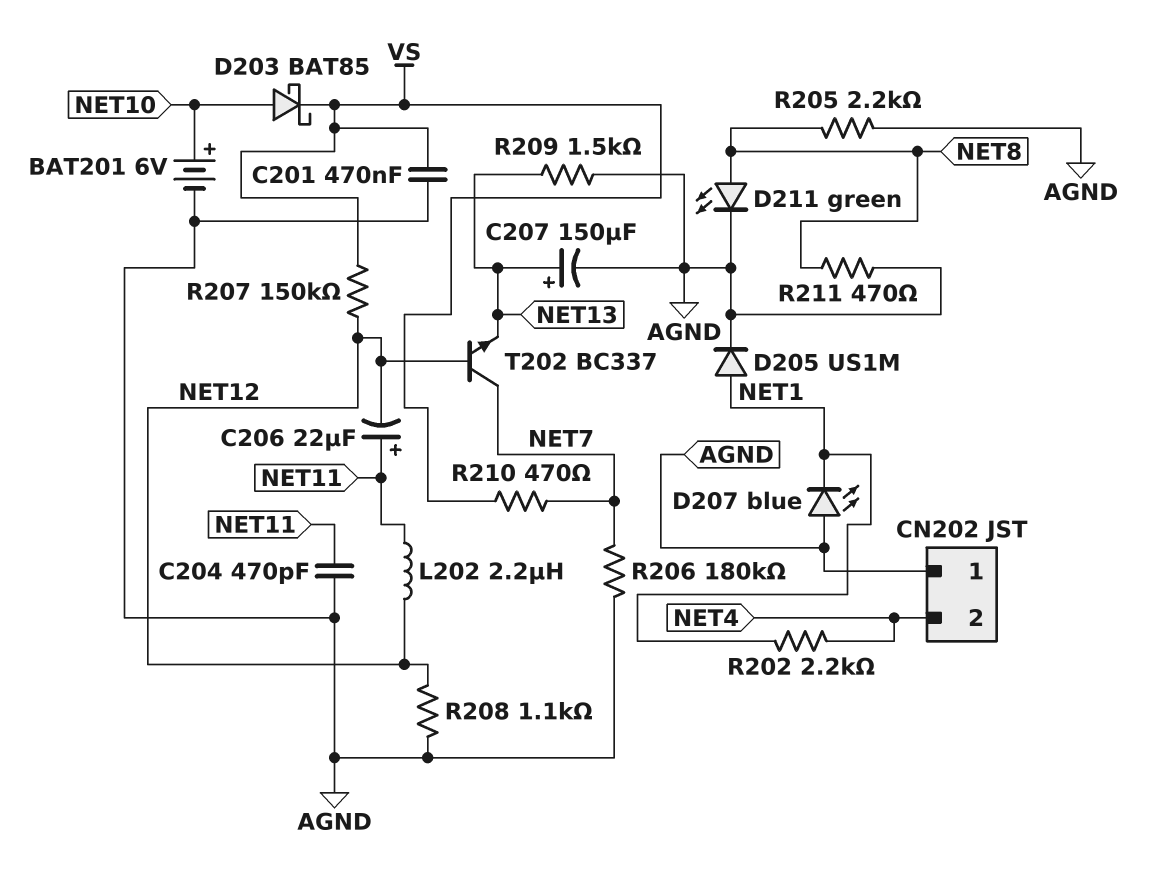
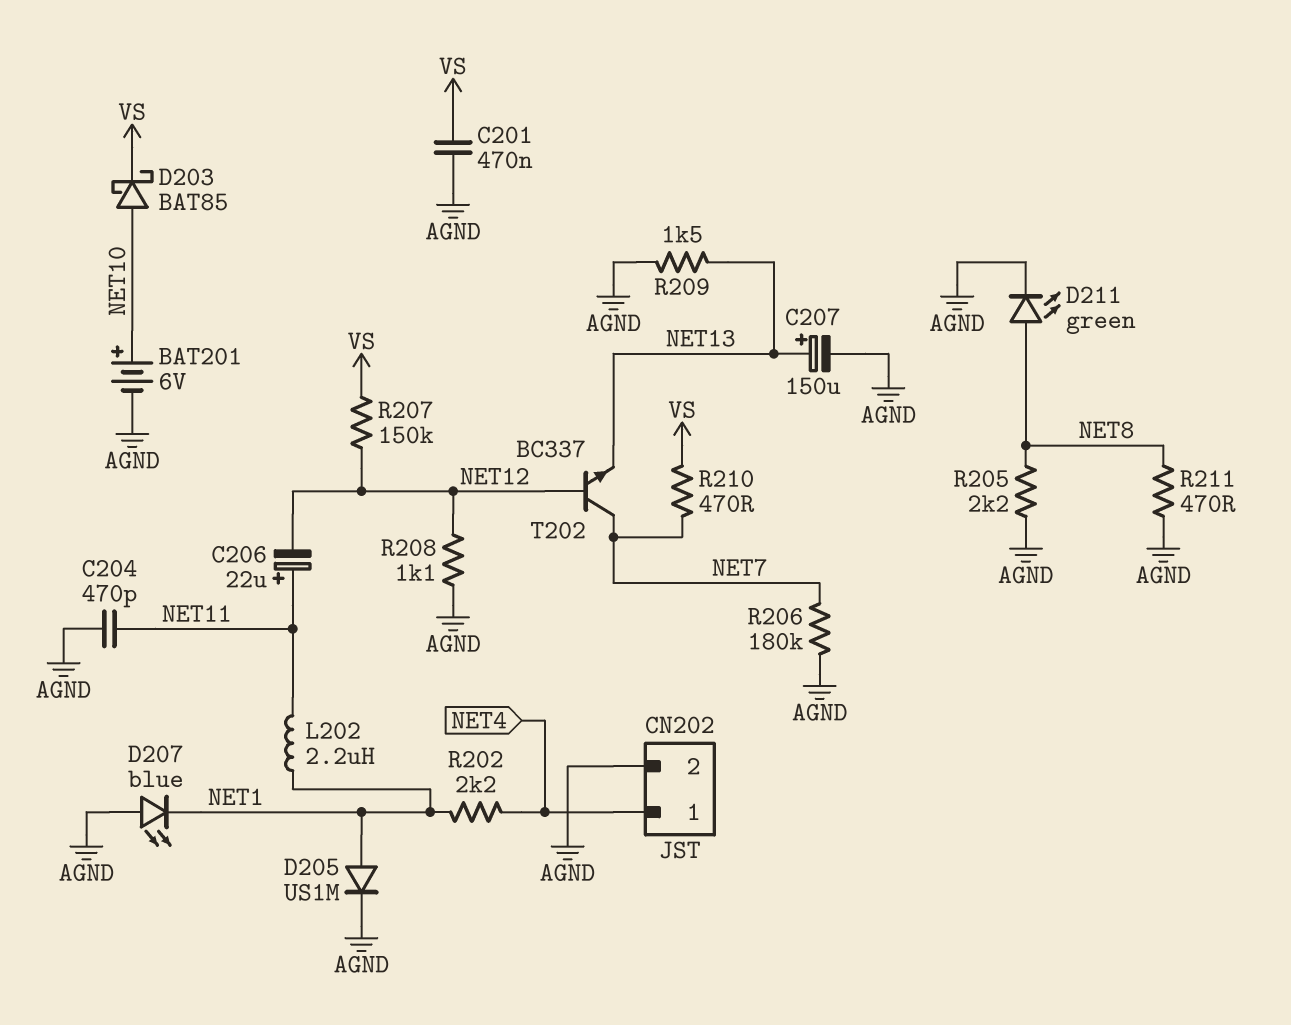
CN202 pin 1: AGND -> NET4
CN202 pin 2: NET4 -> AGND
L202: 2.2uH (NET11, NET12) -> 2.2uH (NET1, NET11)

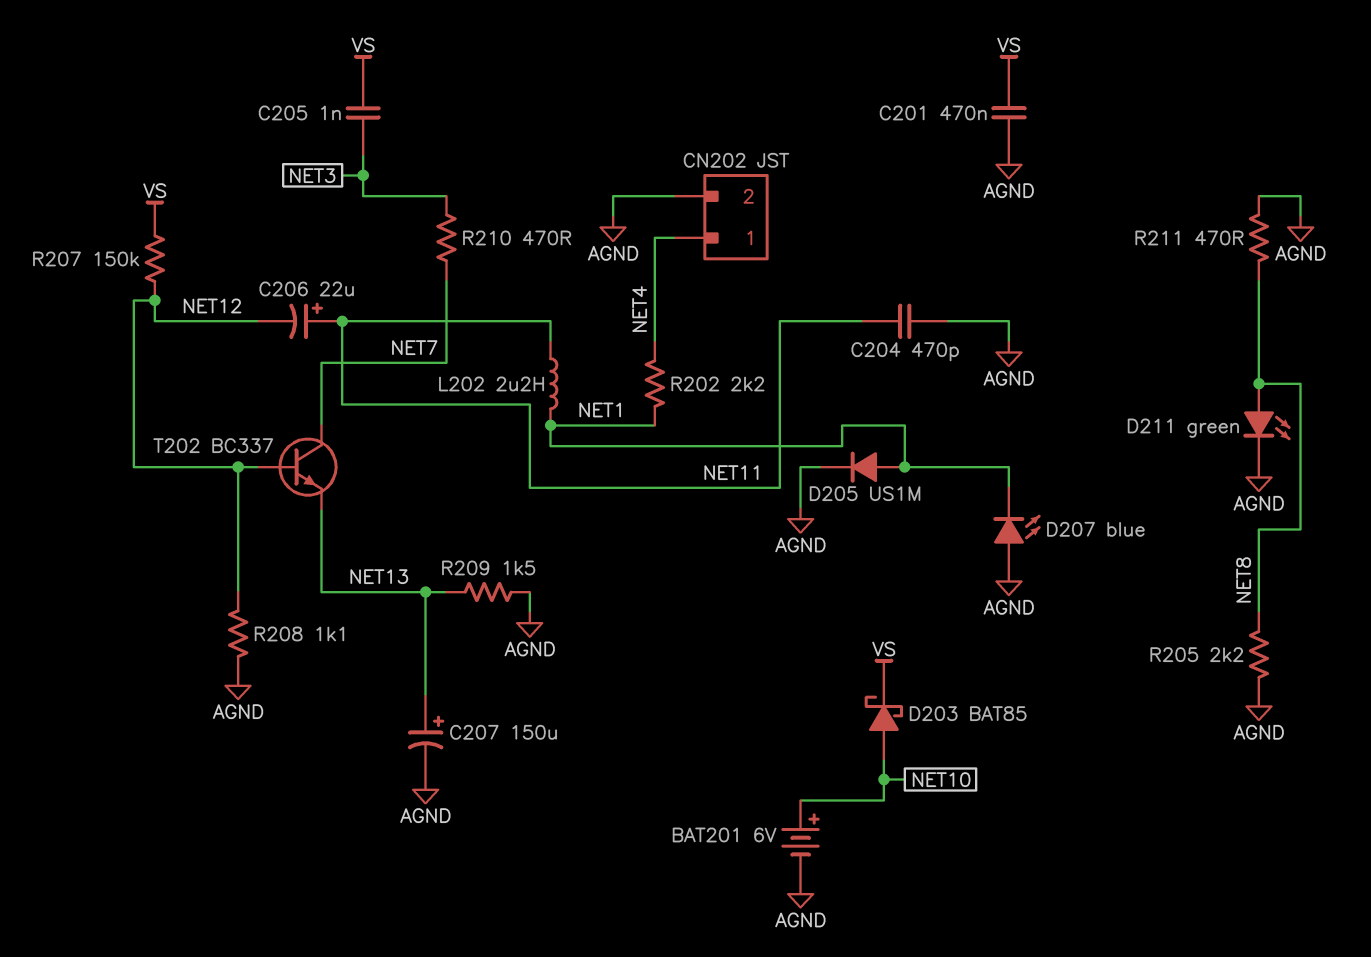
C205: none -> 1nF (NET3, VS)
R206: 180k (AGND, NET7) -> none
R210: 470 (NET7, VS) -> 470 (NET3, NET7)

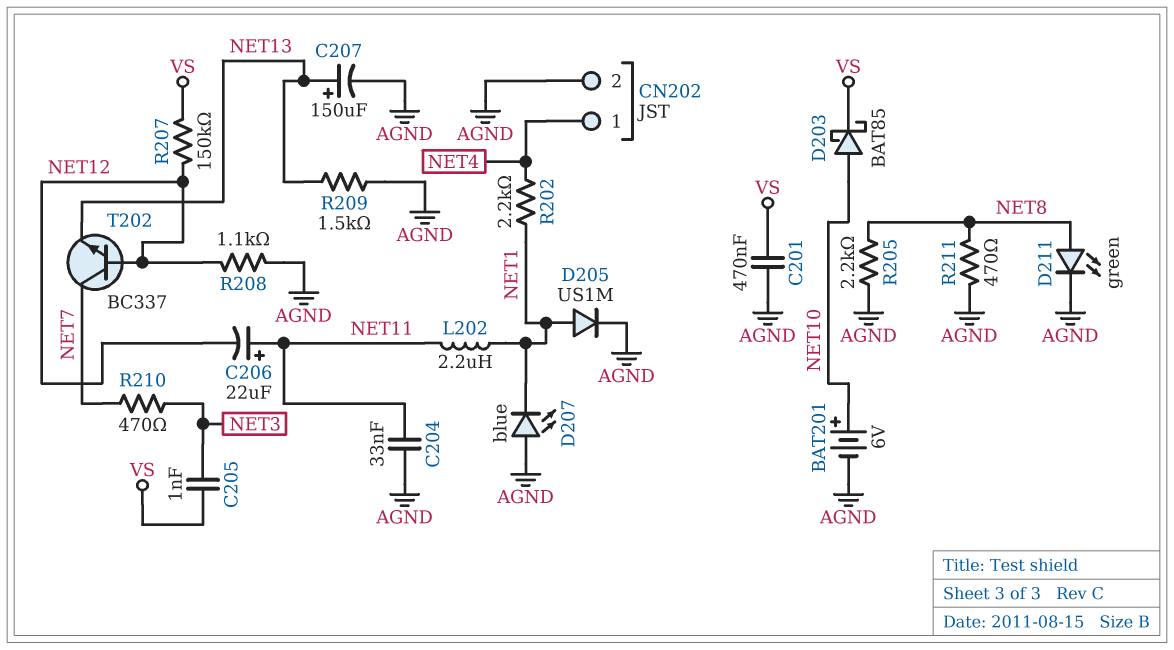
C204: 470pF (AGND, NET11) -> 33nF (AGND, NET11)

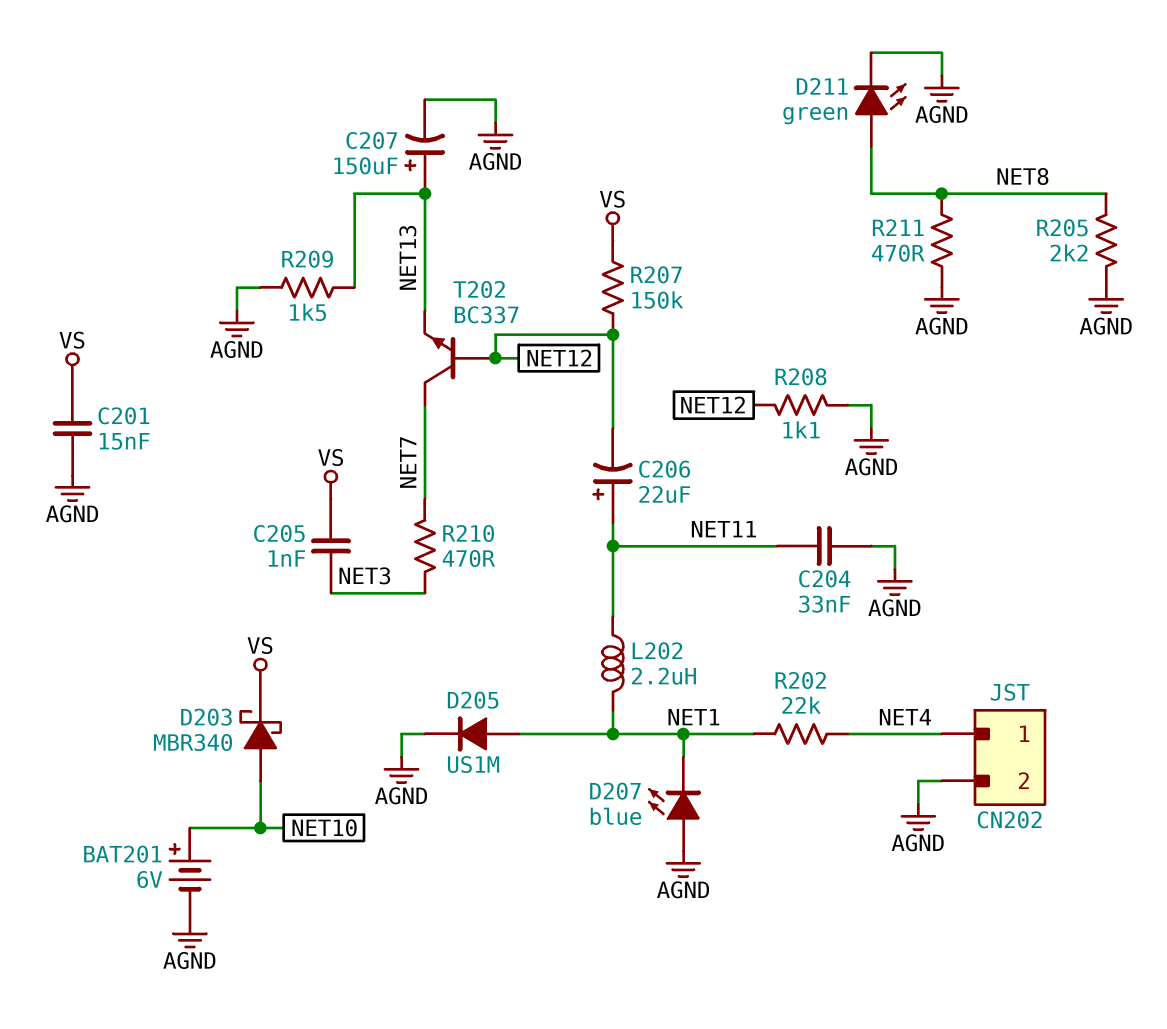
C201: 470nF (AGND, VS) -> 15nF (AGND, VS)
D203: schottky BAT85 (A NET10, K VS) -> schottky MBR340 (A NET10, K VS)
R202: 2.2k (NET1, NET4) -> 22k (NET1, NET4)

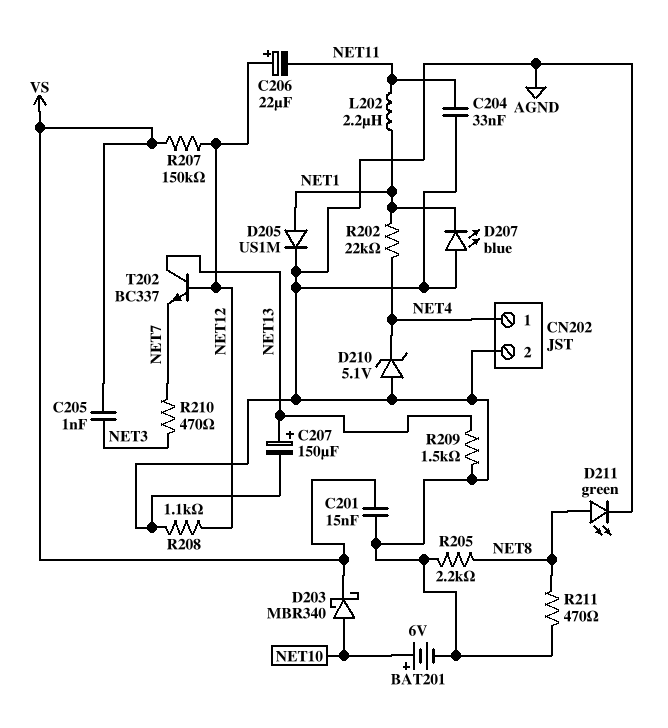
C206: 22uF (plus NET11, minus NET12) -> 22uF (plus NET12, minus NET11)
D210: none -> zener 5.1V (A AGND, K NET4)
T202: NPN BC337 (B NET12, C NET7, E NET13) -> NPN BC337 (B NET12, C NET13, E NET7)

